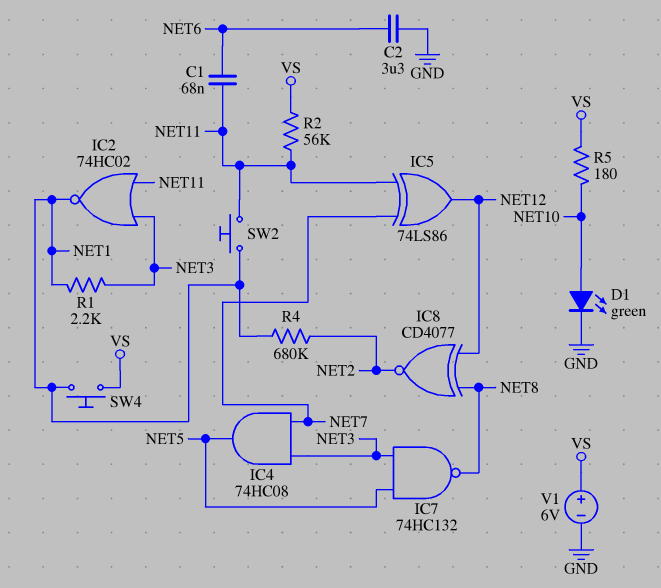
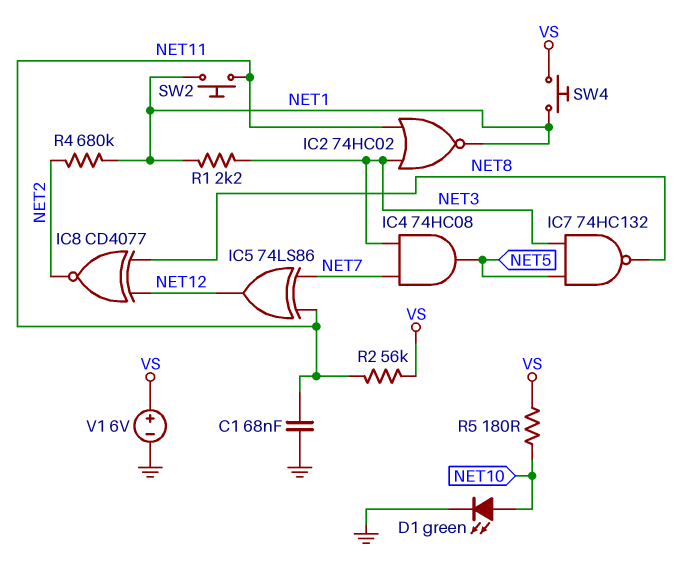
C1: 68nF (NET6, NET11) -> 68nF (GND, NET11)
C2: 3.3uF (GND, NET6) -> none

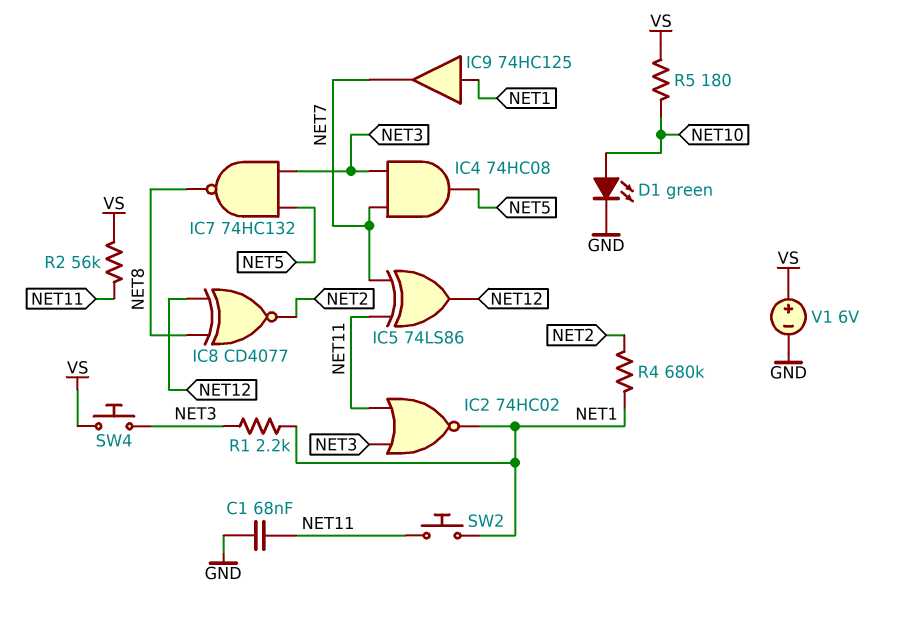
IC9: none -> buffer 74HC125 (in NET1, out NET7)
SW4: button (NET1, VS) -> button (NET3, VS)

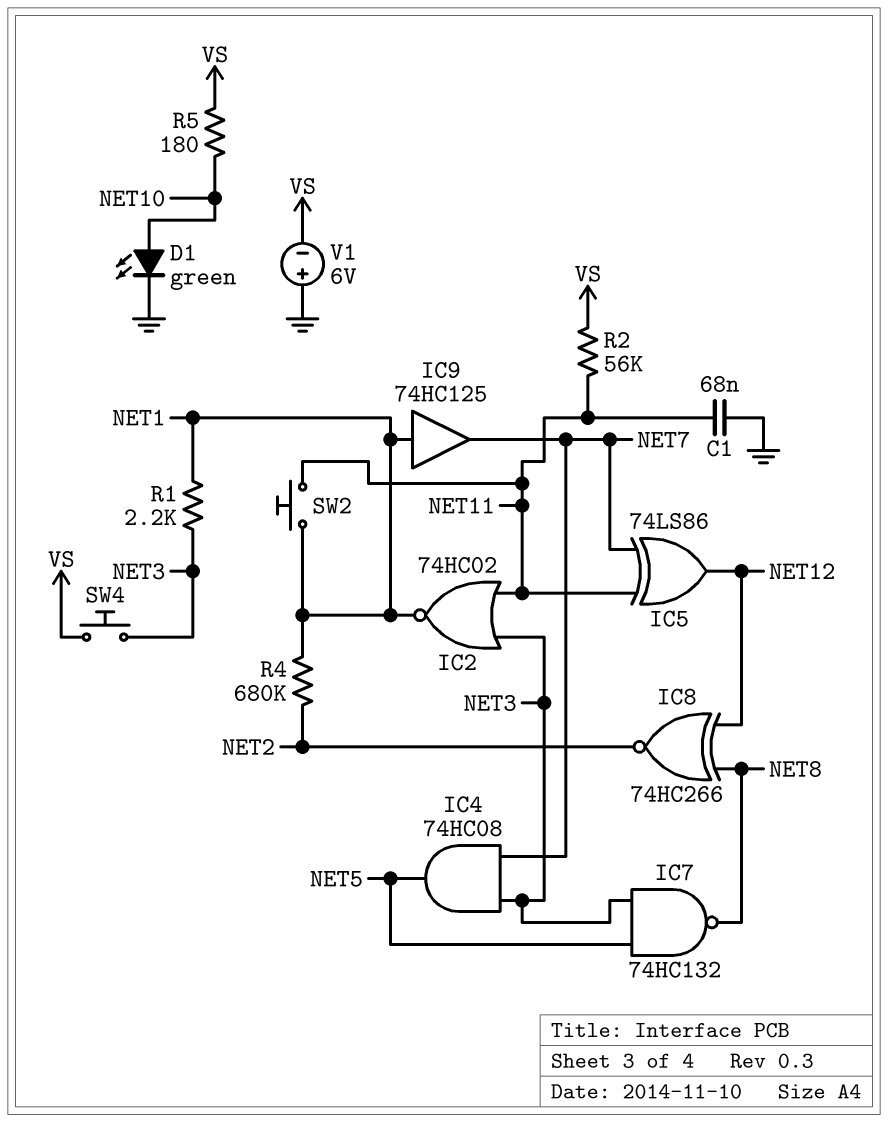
IC8: XNOR CD4077 (in NET8, in NET12, out NET2) -> XNOR 74HC266 (in NET8, in NET12, out NET2)
V1: 6V (plus VS, minus GND) -> 6V (plus GND, minus VS)

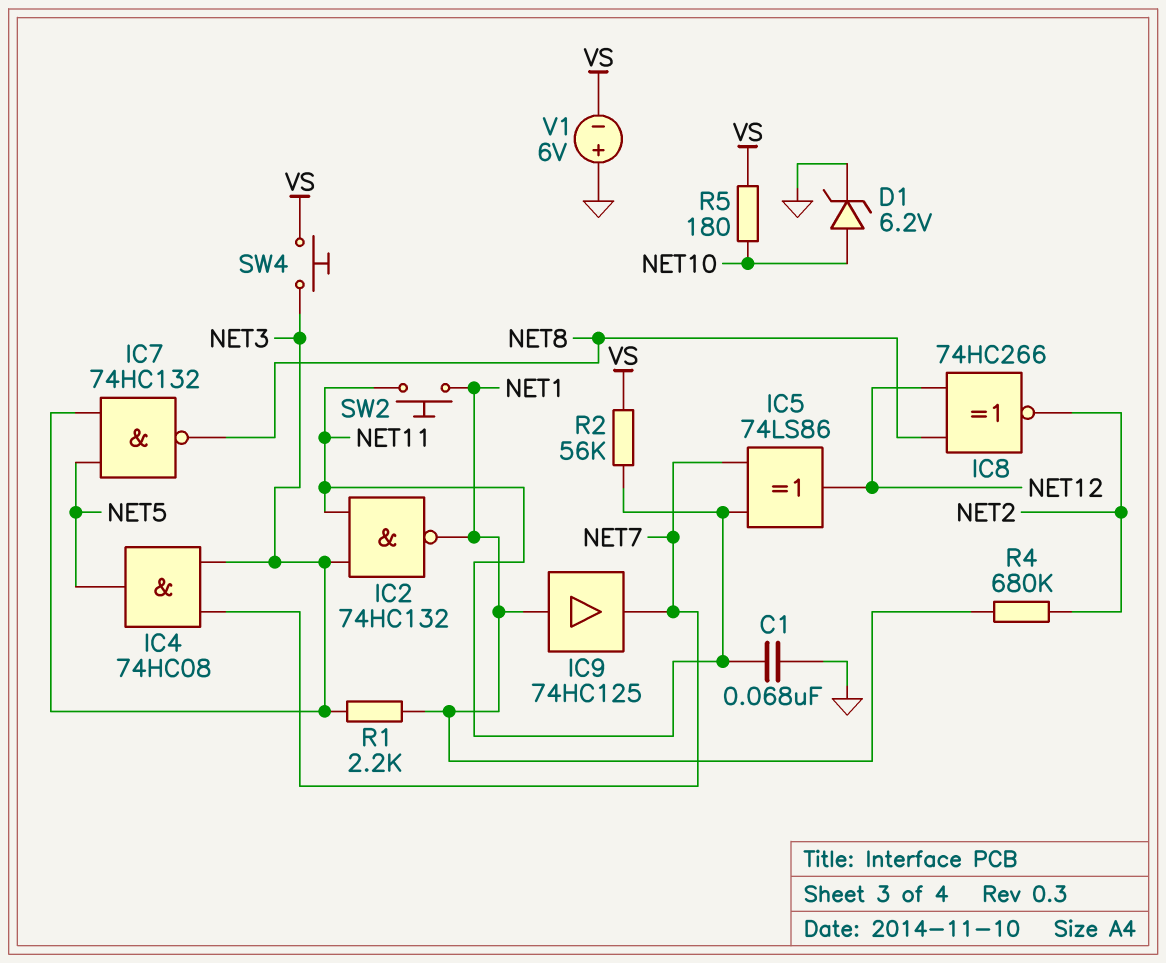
D1: LED green (A NET10, K GND) -> zener 6.2V (A NET10, K GND)
IC2: NOR 74HC02 (in NET3, in NET11, out NET1) -> NAND 74HC132 (in NET3, in NET11, out NET1)

